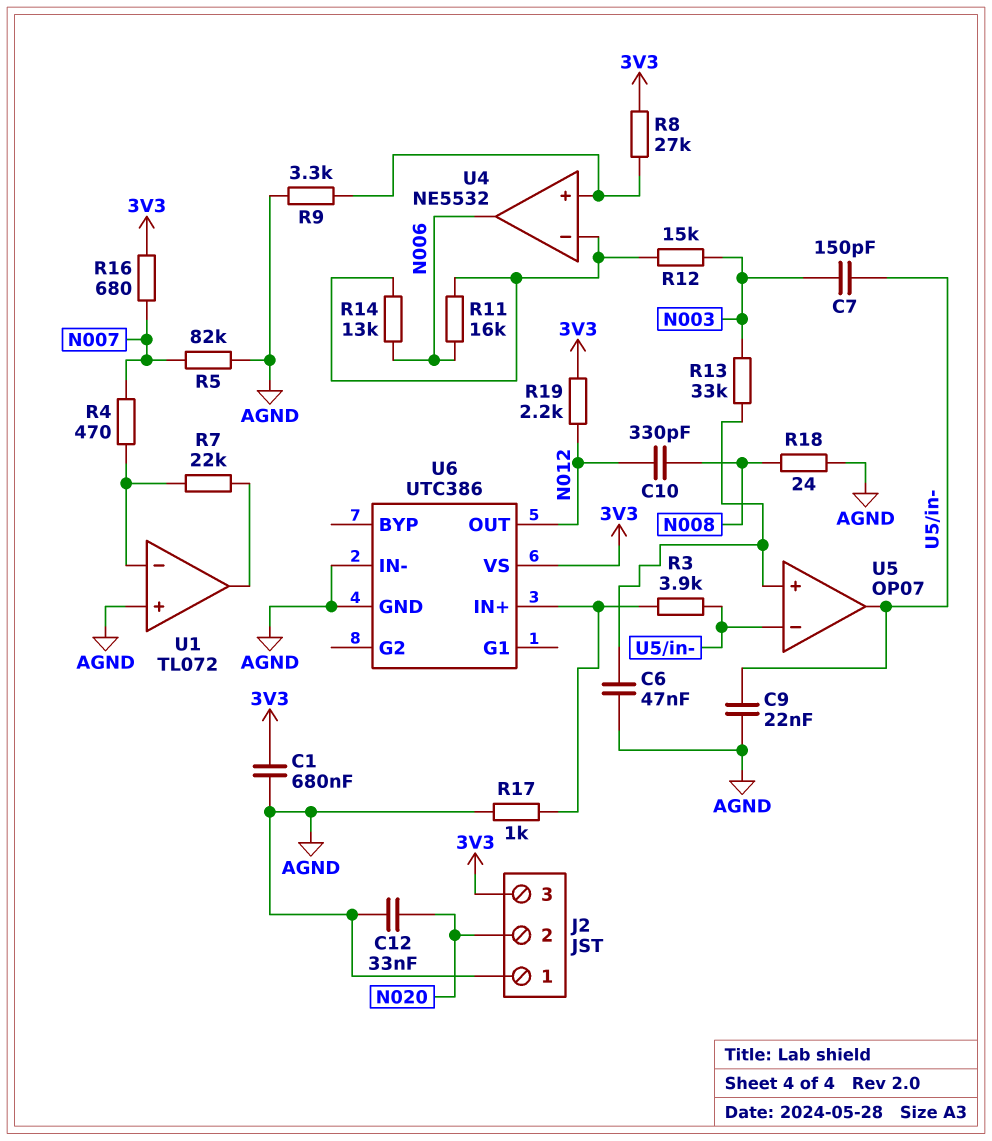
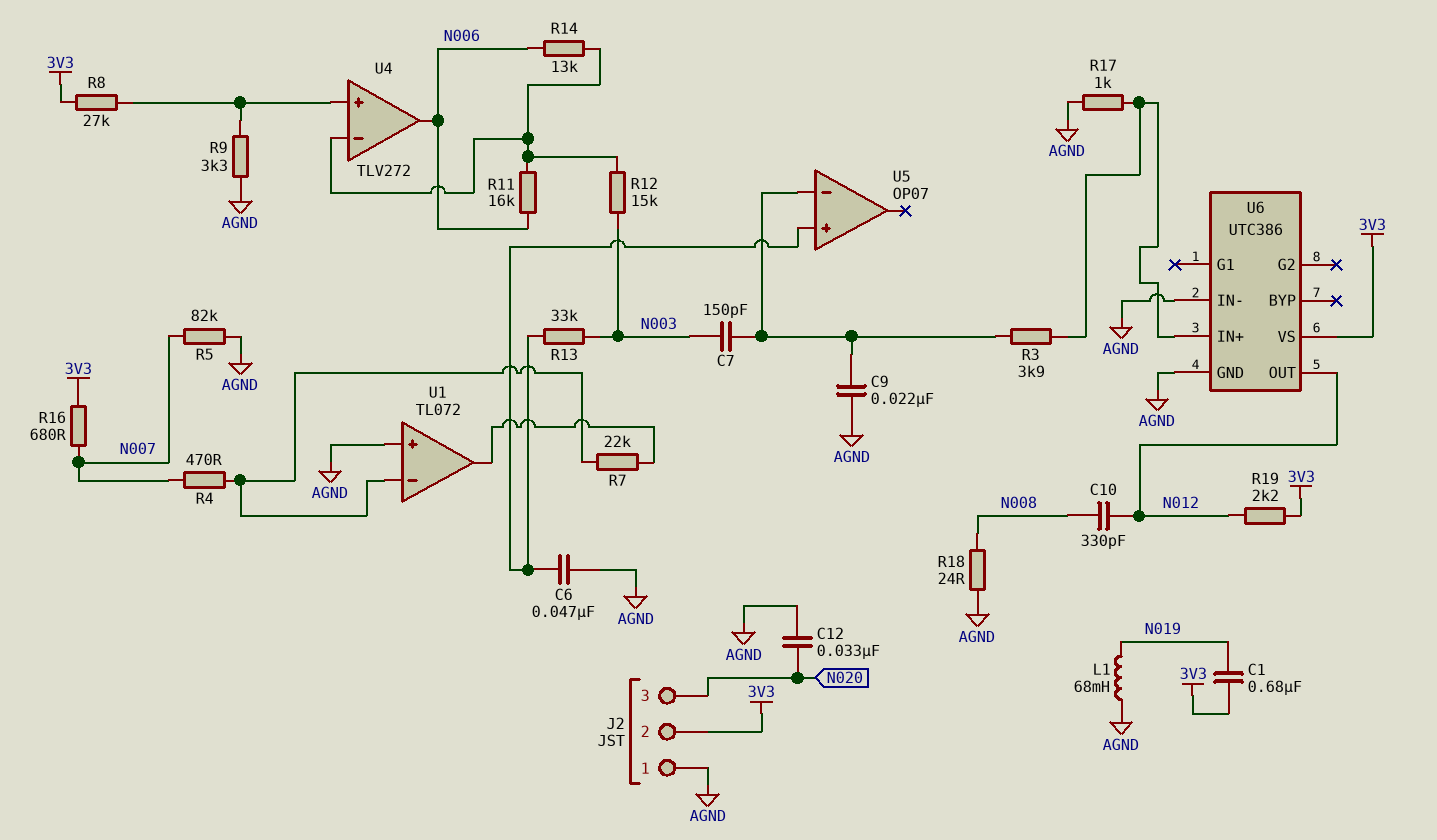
C1: 680nF (3V3, AGND) -> 680nF (3V3, N019)
J2 pin 2: N020 -> 3V3
J2 pin 3: 3V3 -> N020
L1: none -> 68mH (AGND, N019)
U4: NE5532 -> TLV272
U5 pin out: U5/in- -> none

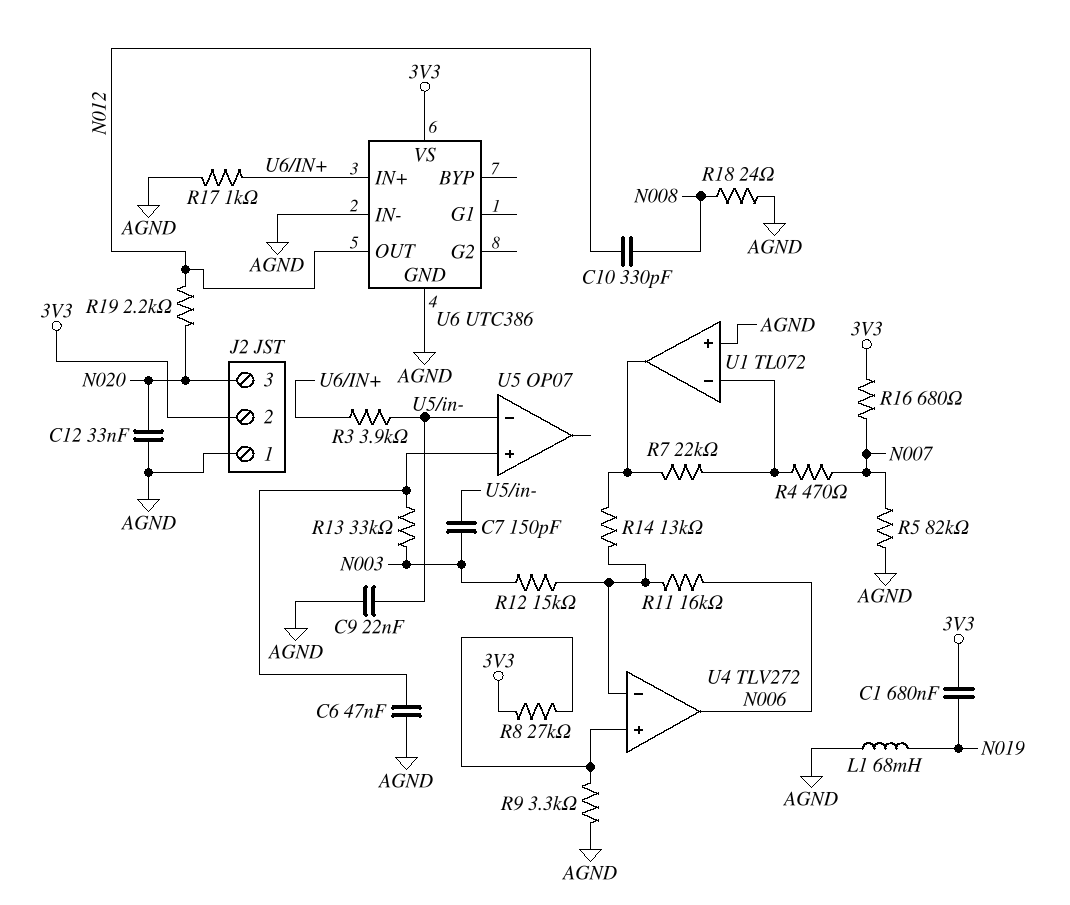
R14: 13k (N006, U4/in-) -> 13k (U1/out, U4/in-)
R19: 2.2k (3V3, N012) -> 2.2k (N012, N020)

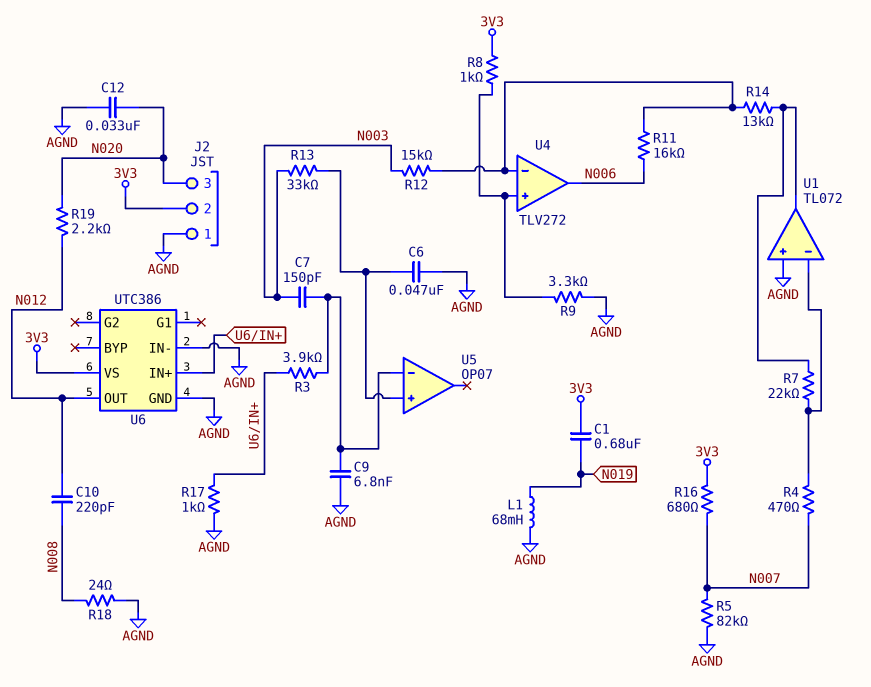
C9: 22nF (AGND, U5/in-) -> 6.8nF (AGND, U5/in-)
C10: 330pF (N008, N012) -> 220pF (N008, N012)
R8: 27k (3V3, U4/in+) -> 1k (3V3, U4/in+)

